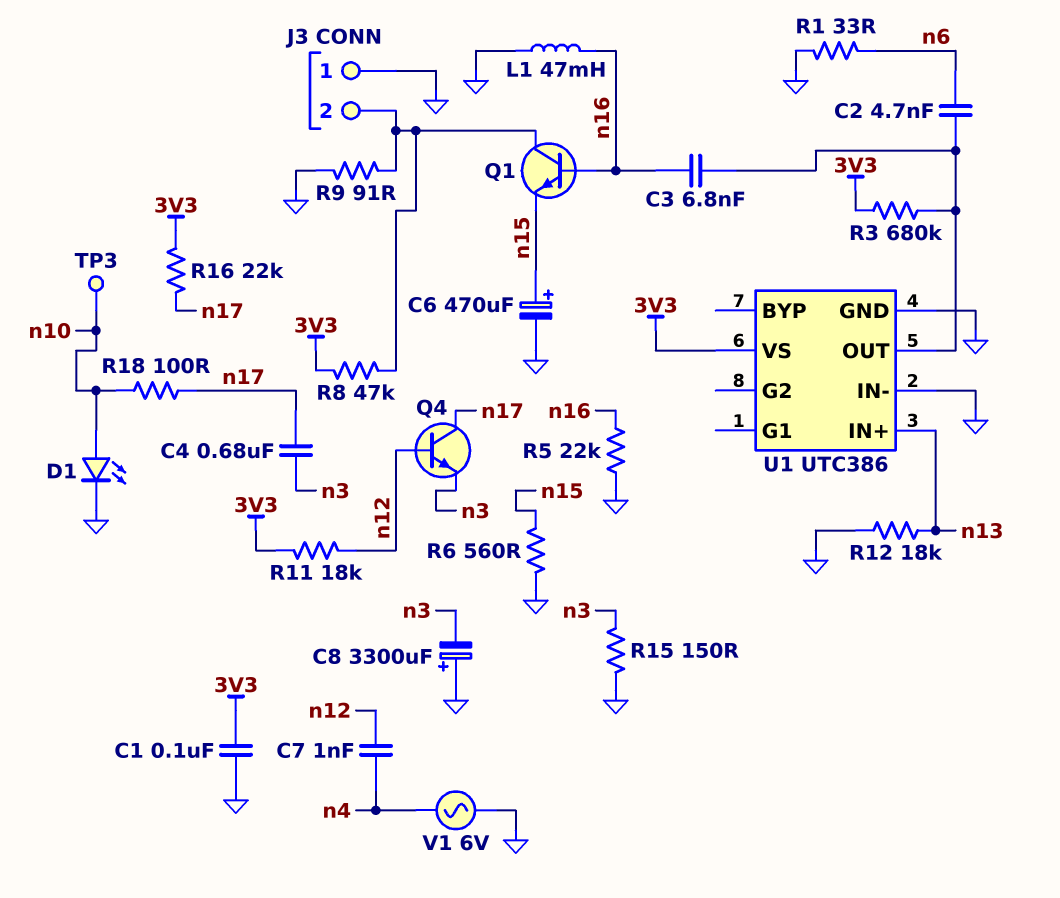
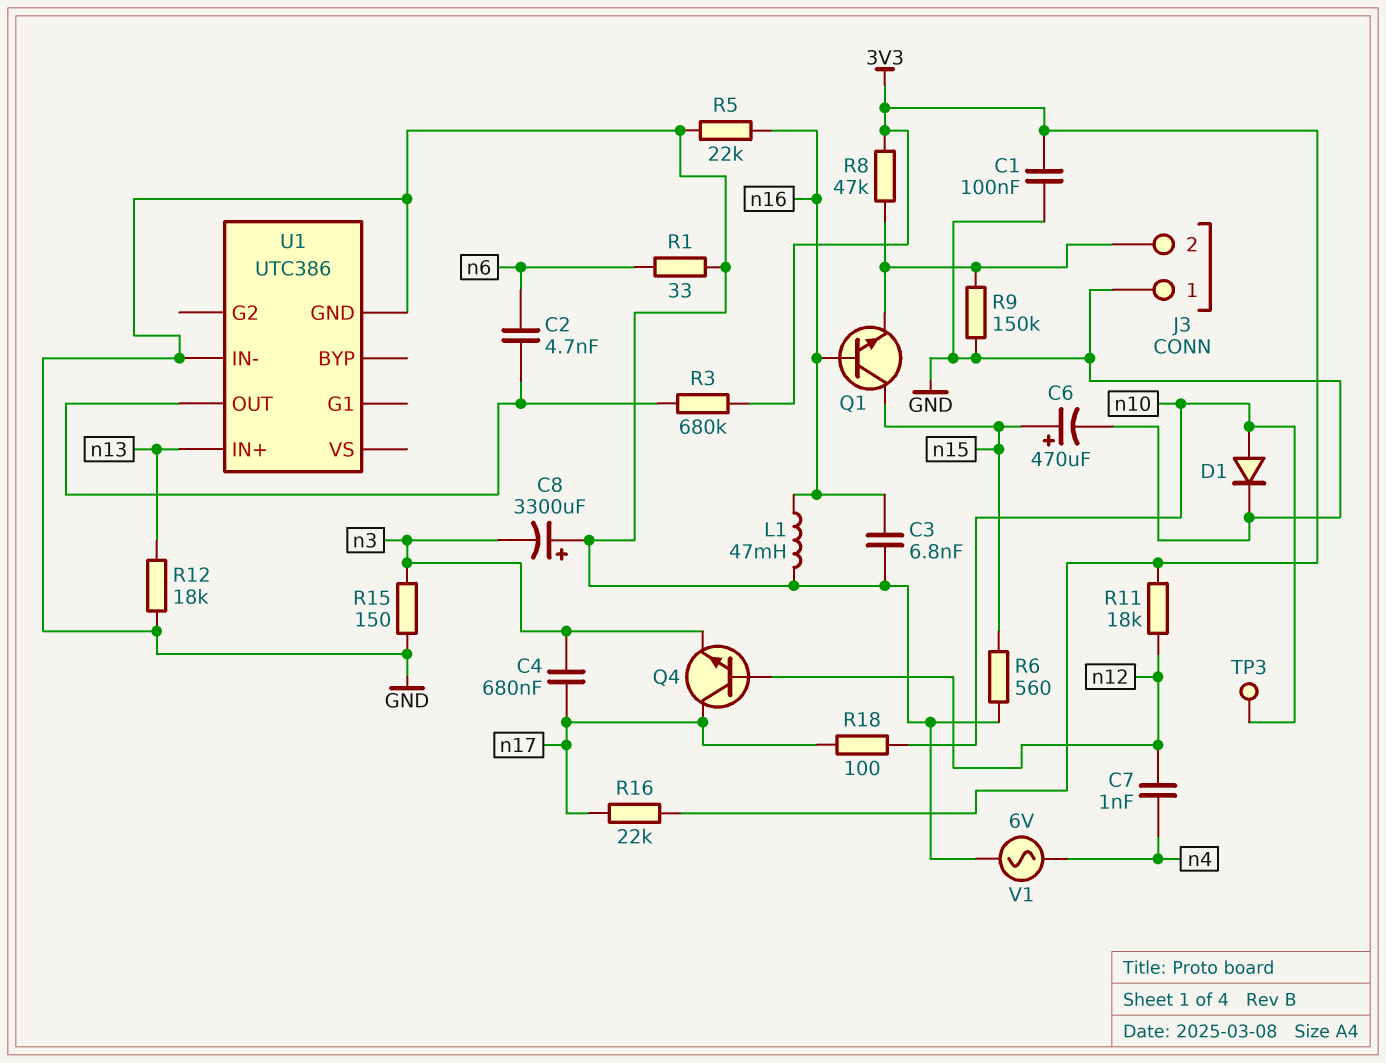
C3: 6.8nF (U1/OUT, n16) -> 6.8nF (GND, n16)
D1: LED (A n10, K GND) -> diode (A n10, K GND)
Q1: NPN (B n16, C J3/2, E n15) -> NPN (B n16, C n15, E J3/2)
R9: 91 (GND, J3/2) -> 150k (GND, J3/2)
U1 pin VS: 3V3 -> none

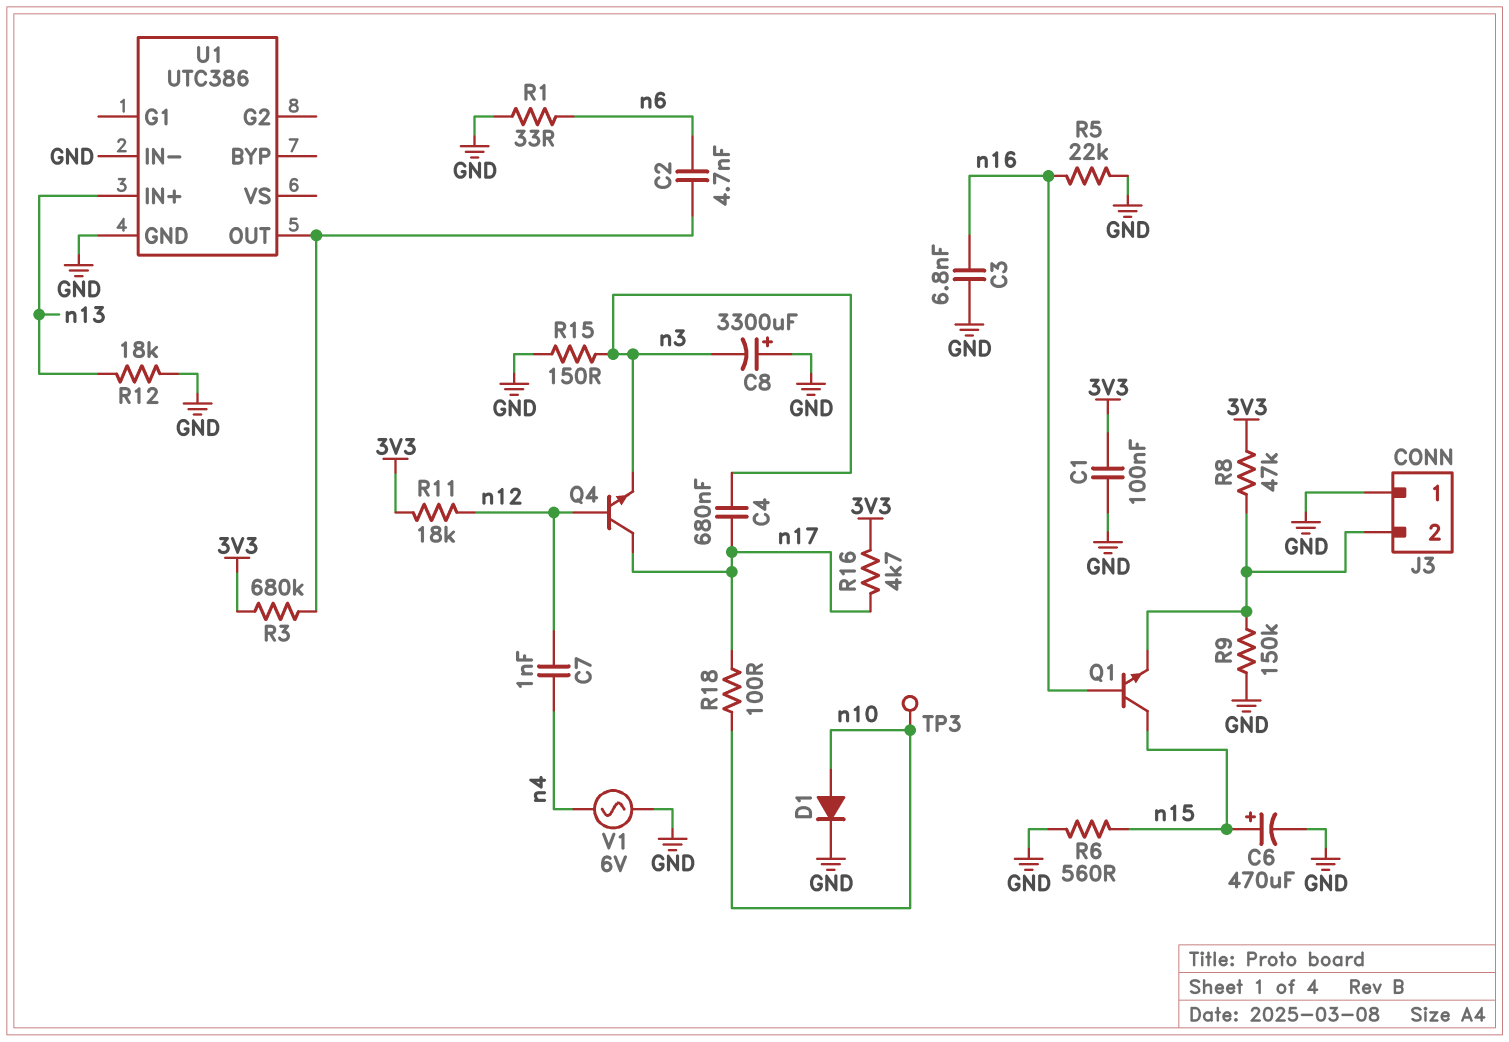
L1: 47mH (GND, n16) -> none
R16: 22k (3V3, n17) -> 4.7k (3V3, n17)

